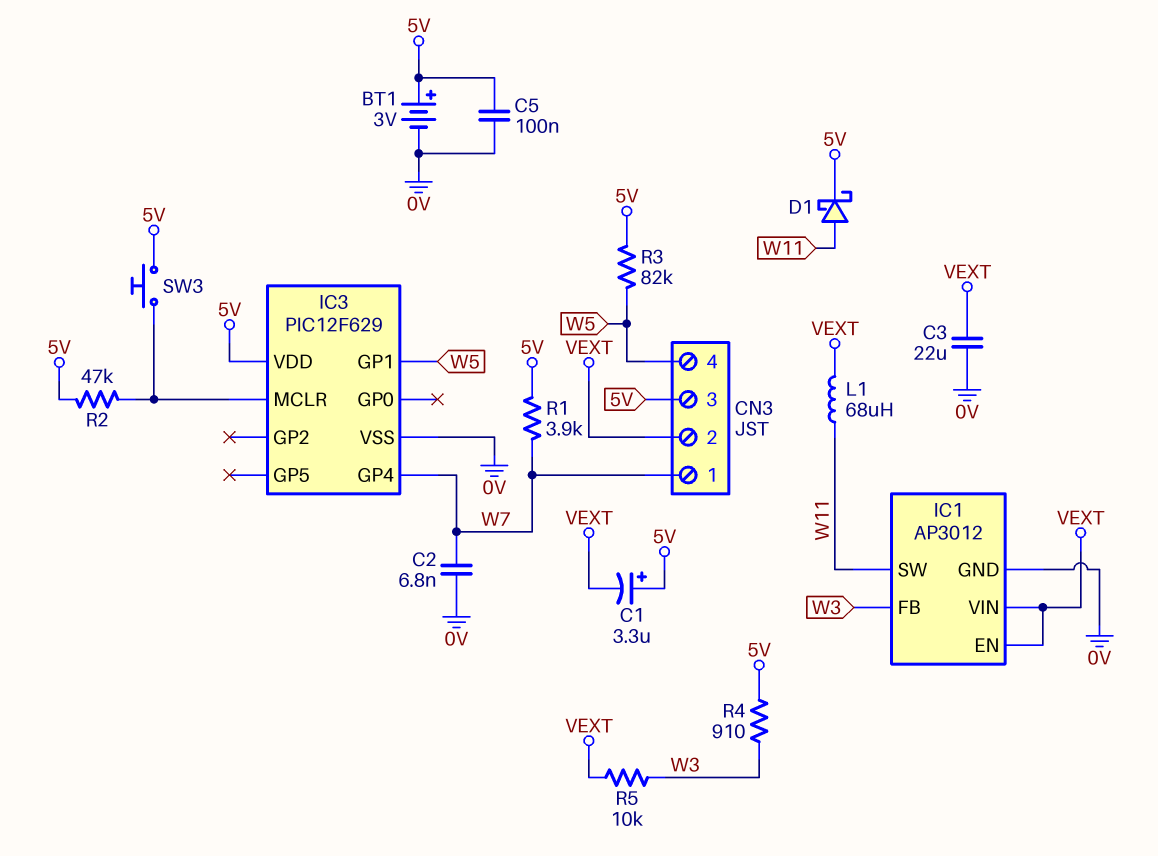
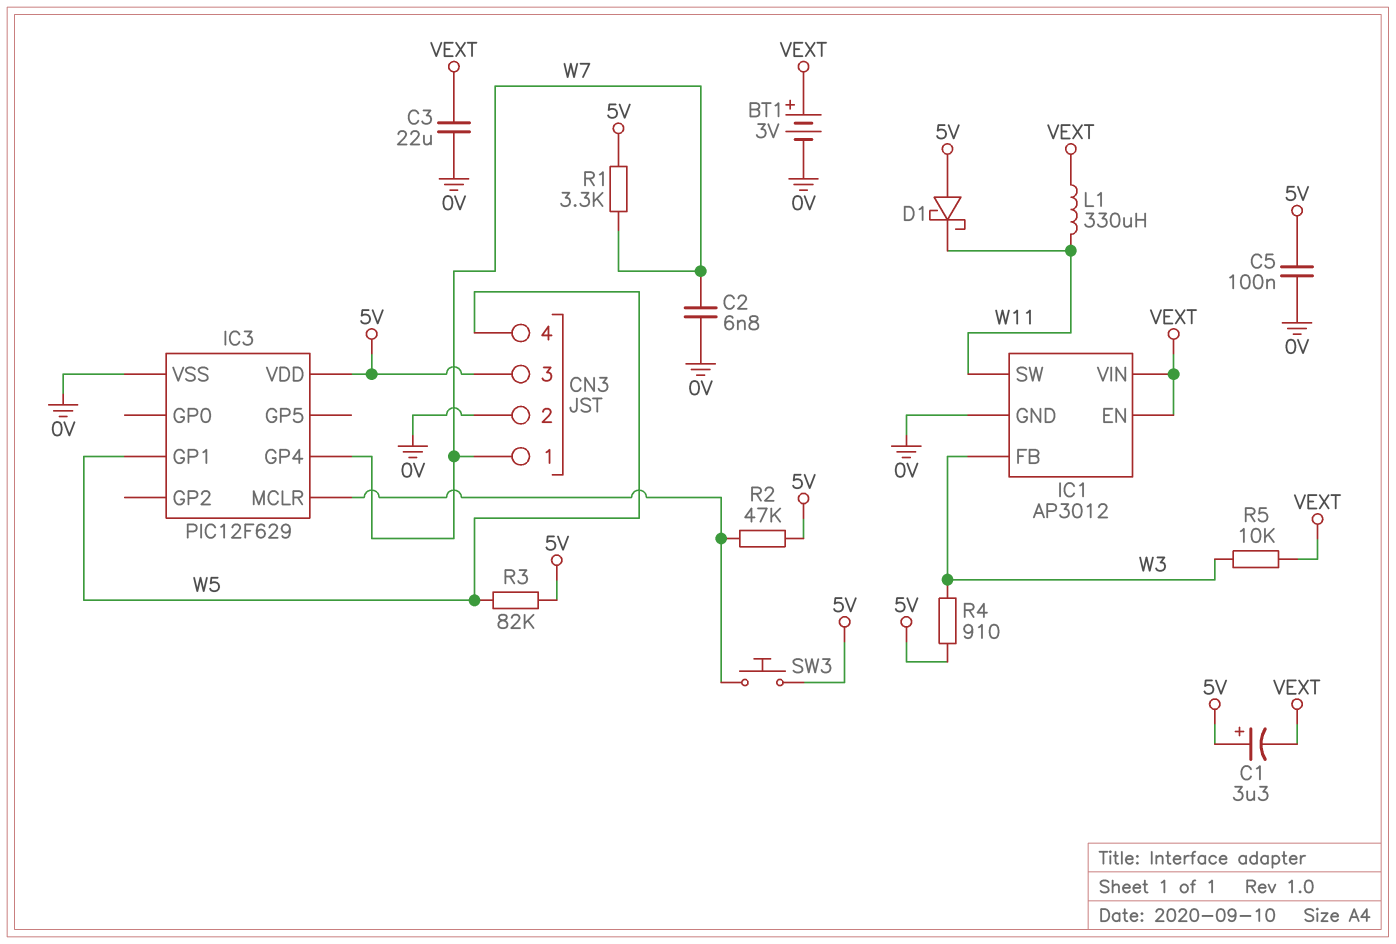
BT1: 3V (plus 5V, minus 0V) -> 3V (plus VEXT, minus 0V)
CN3 pin 2: VEXT -> 0V
D1: schottky (A W11, K 5V) -> schottky (A 5V, K W11)
L1: 68uH (VEXT, W11) -> 330uH (VEXT, W11)
R1: 3.9k (5V, W7) -> 3.3k (5V, W7)

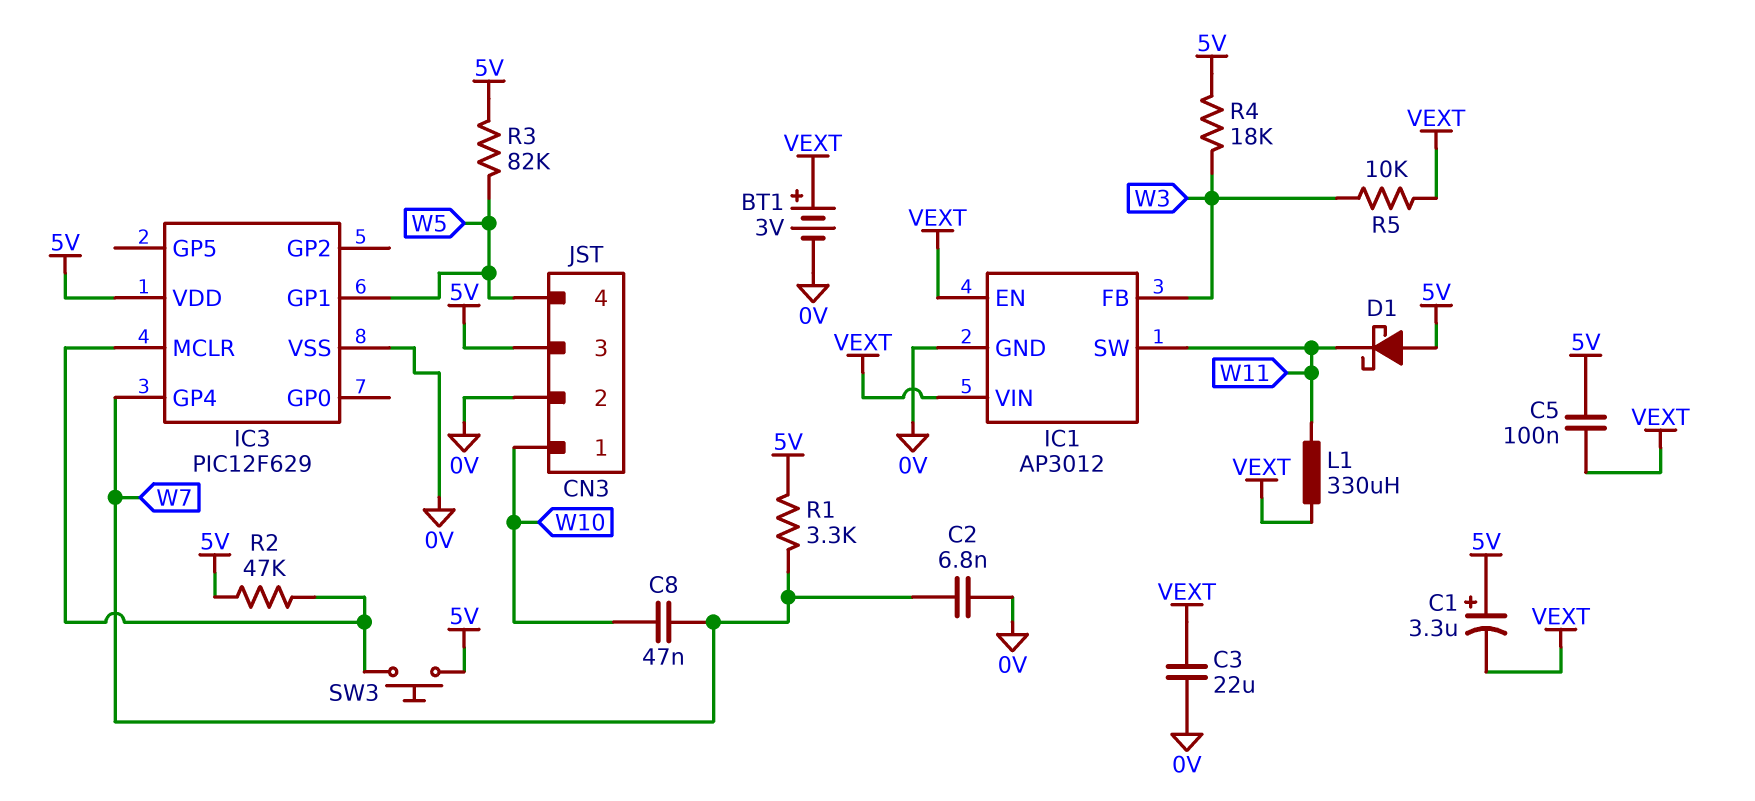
C5: 100nF (0V, 5V) -> 100nF (5V, VEXT)
C8: none -> 47nF (W7, W10)
CN3 pin 1: W7 -> W10
R4: 910 (5V, W3) -> 18k (5V, W3)

